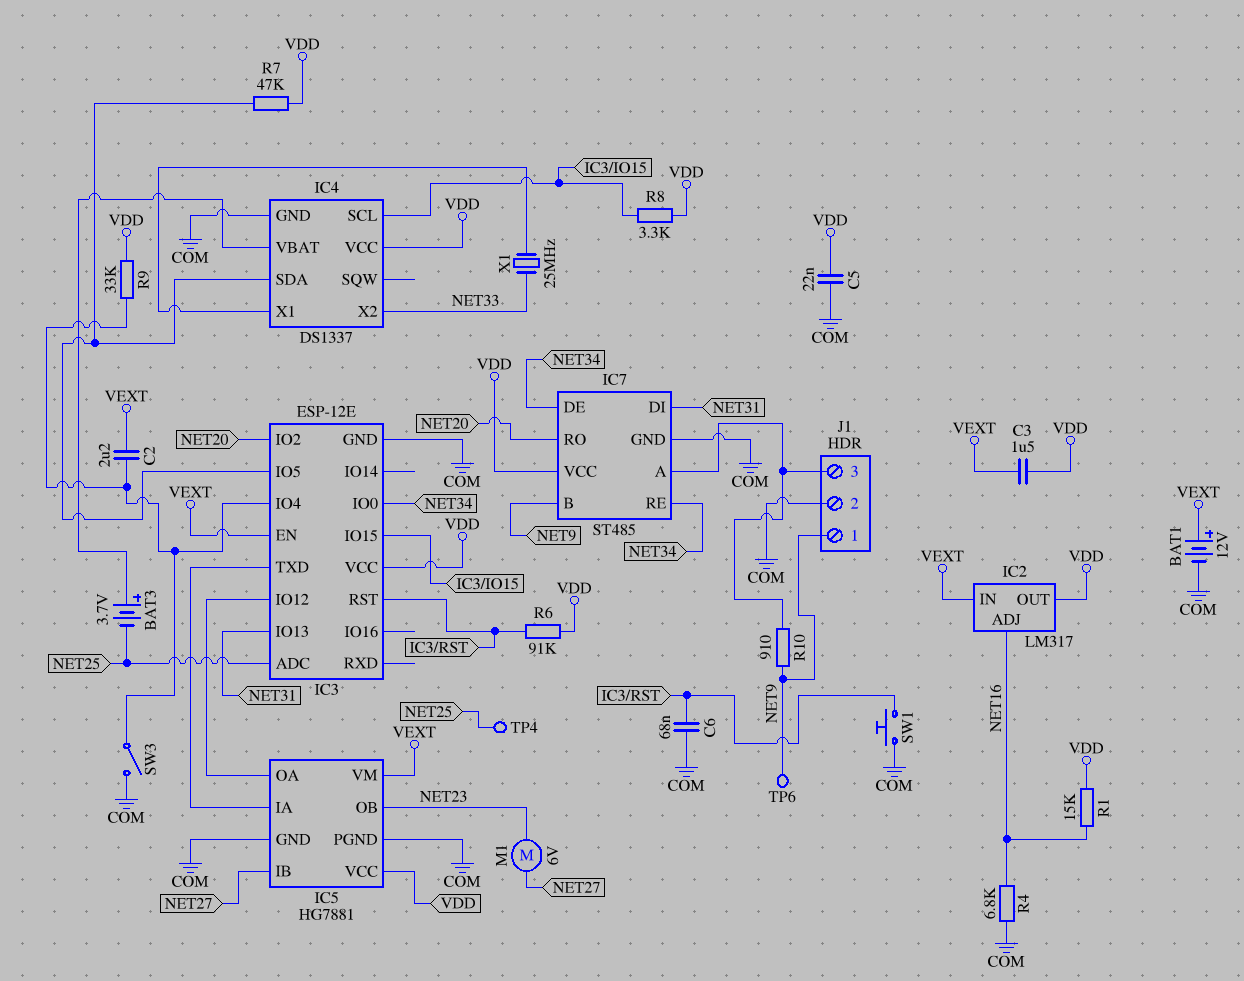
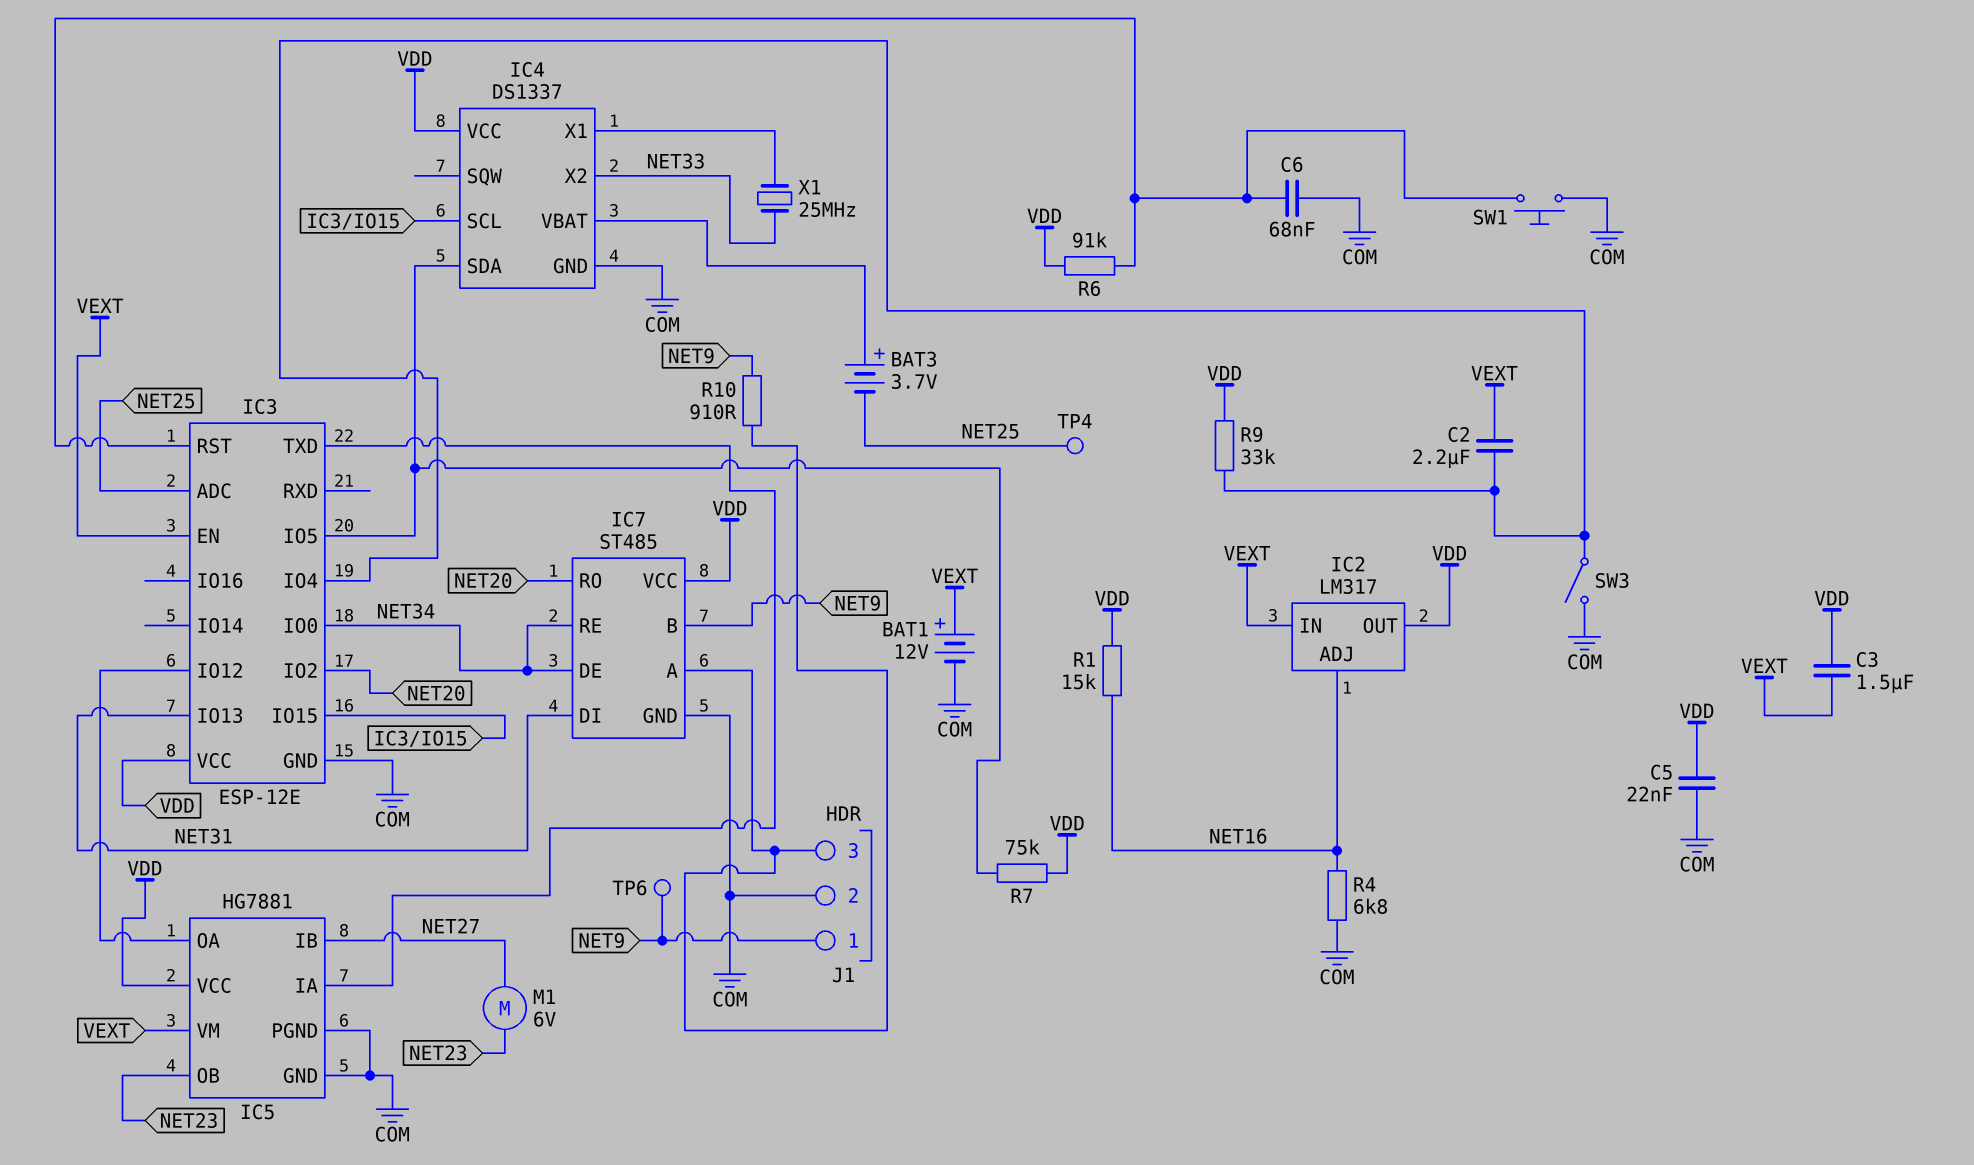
R7: 47k (IC3/IO5, VDD) -> 75k (IC3/IO5, VDD)
R8: 3.3k (IC3/IO15, VDD) -> none

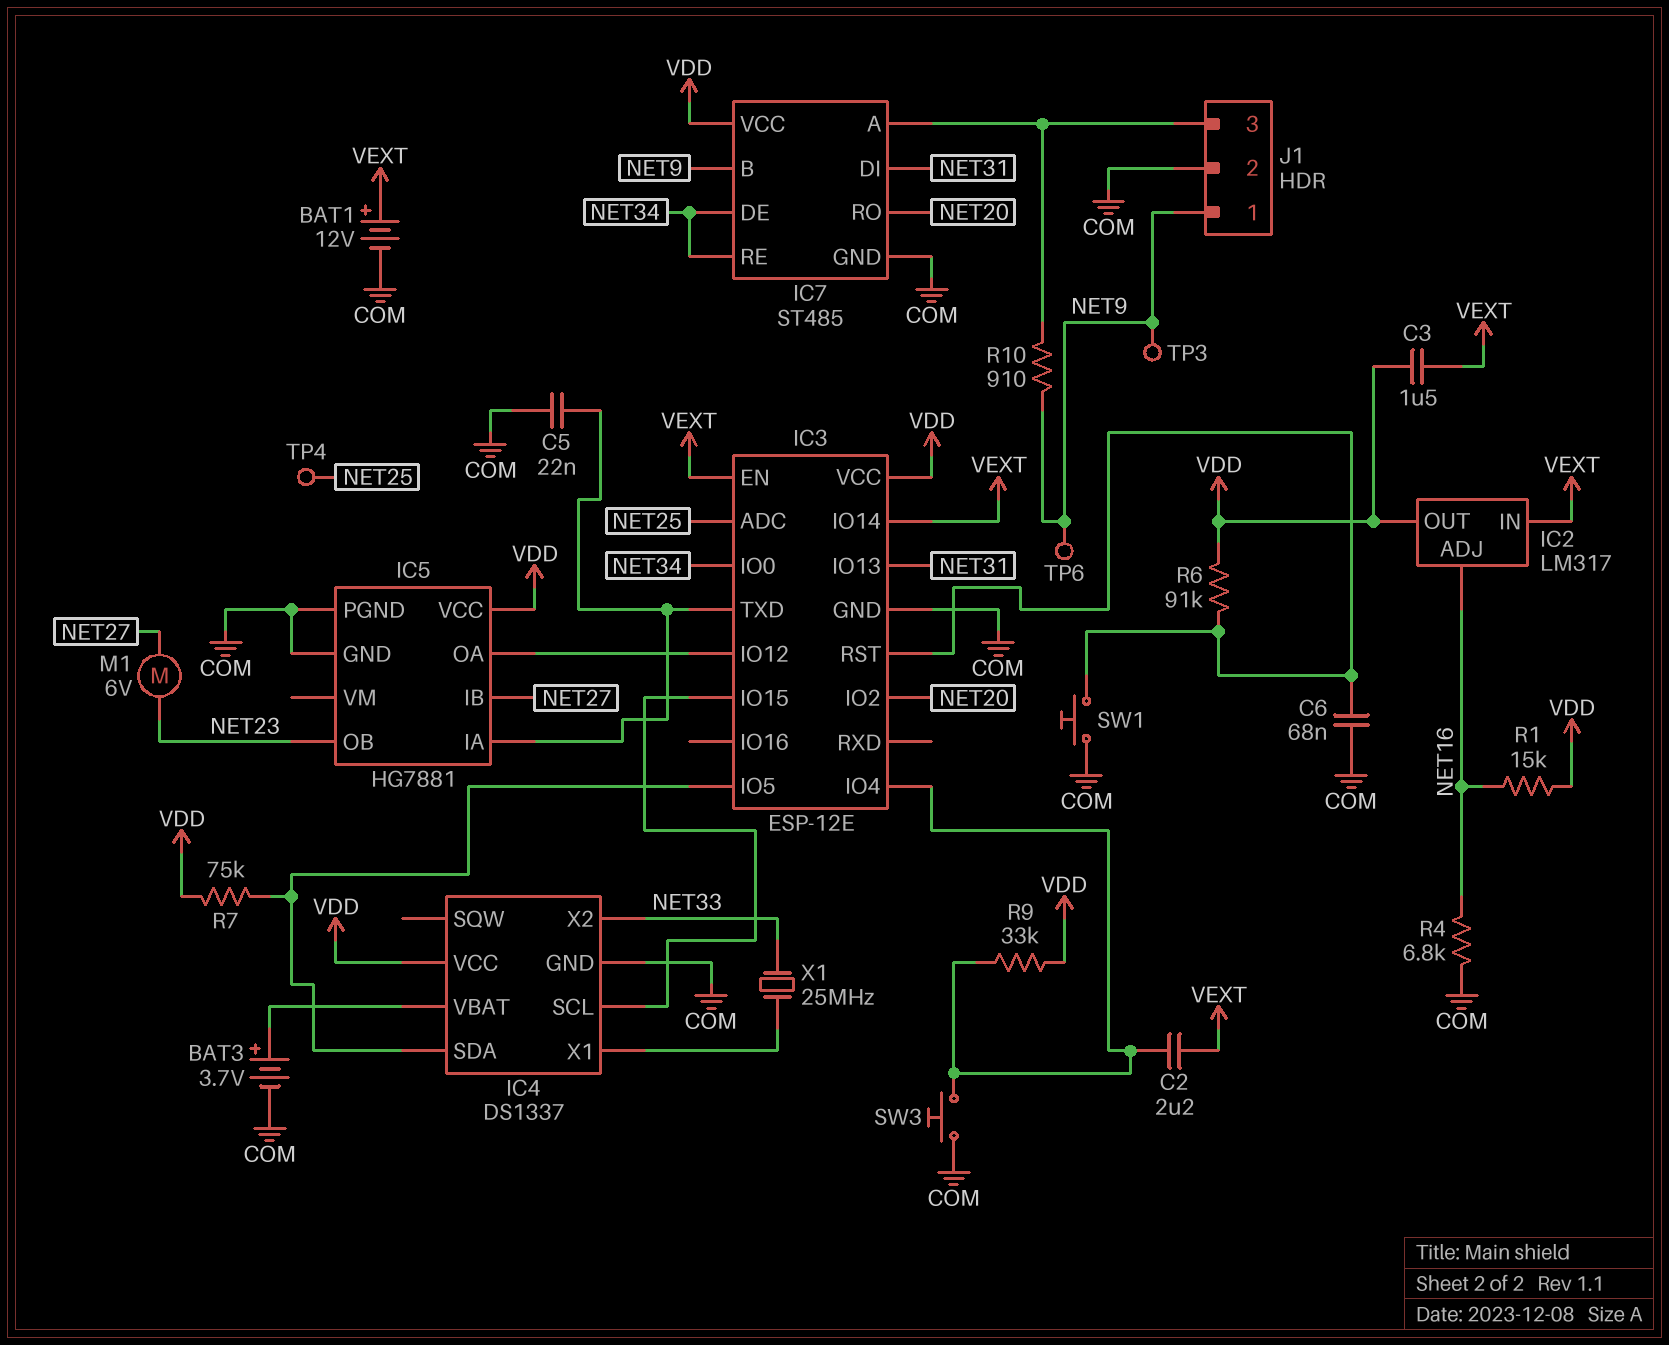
BAT3: 3.7V (plus IC4/VBAT, minus NET25) -> 3.7V (plus IC4/VBAT, minus COM)
C5: 22nF (COM, VDD) -> 22nF (COM, IC3/TXD)
IC3 pin IO14: none -> VEXT
IC5 pin VM: VEXT -> none
SW3: switch (COM, IC3/IO4) -> button (COM, IC3/IO4)
TP3: none -> test point (NET9)

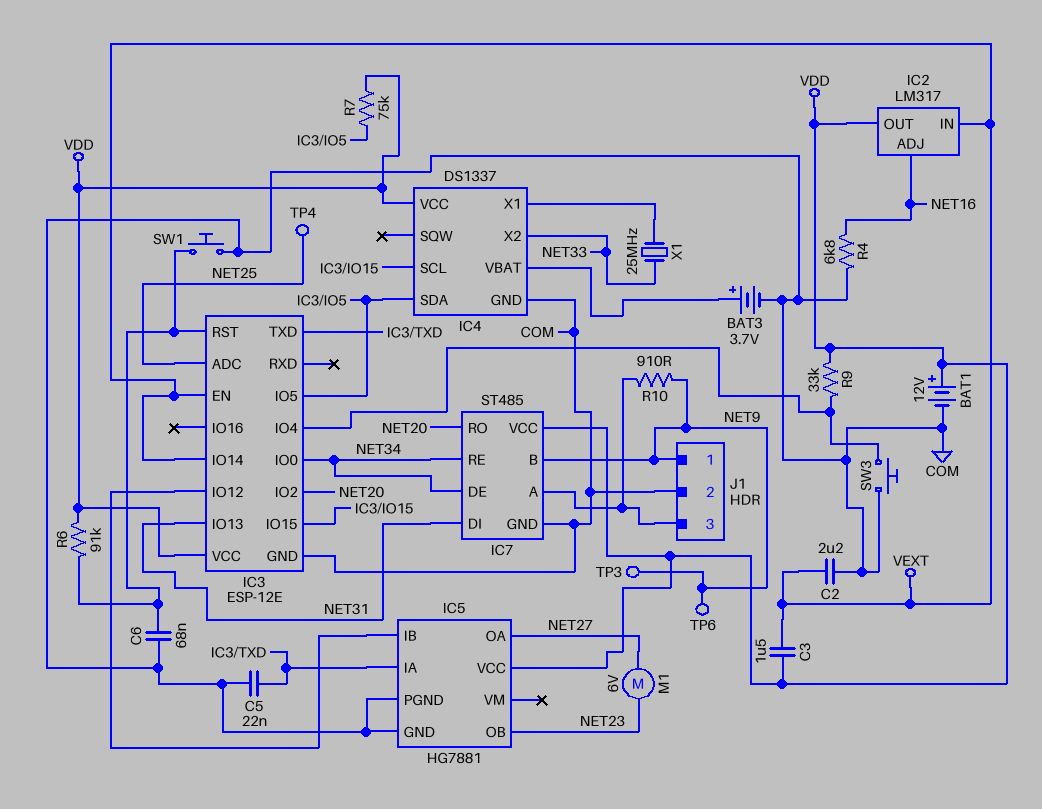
BAT1: 12V (plus VEXT, minus COM) -> 12V (plus VDD, minus COM)
C2: 2.2uF (IC3/IO4, VEXT) -> 2.2uF (COM, VEXT)
IC5 pin IB: NET27 -> IC3/IO12
IC5 pin OA: IC3/IO12 -> NET27
R1: 15k (NET16, VDD) -> none

